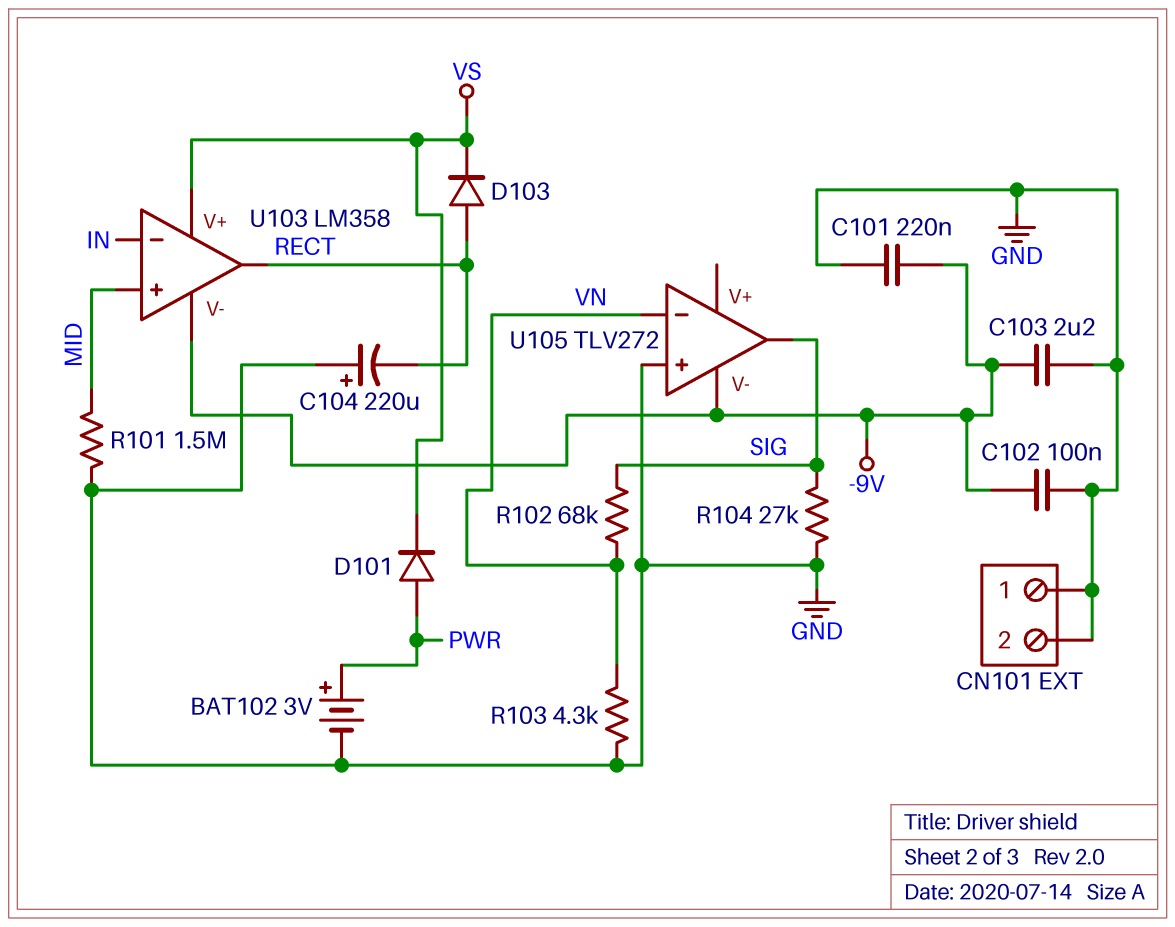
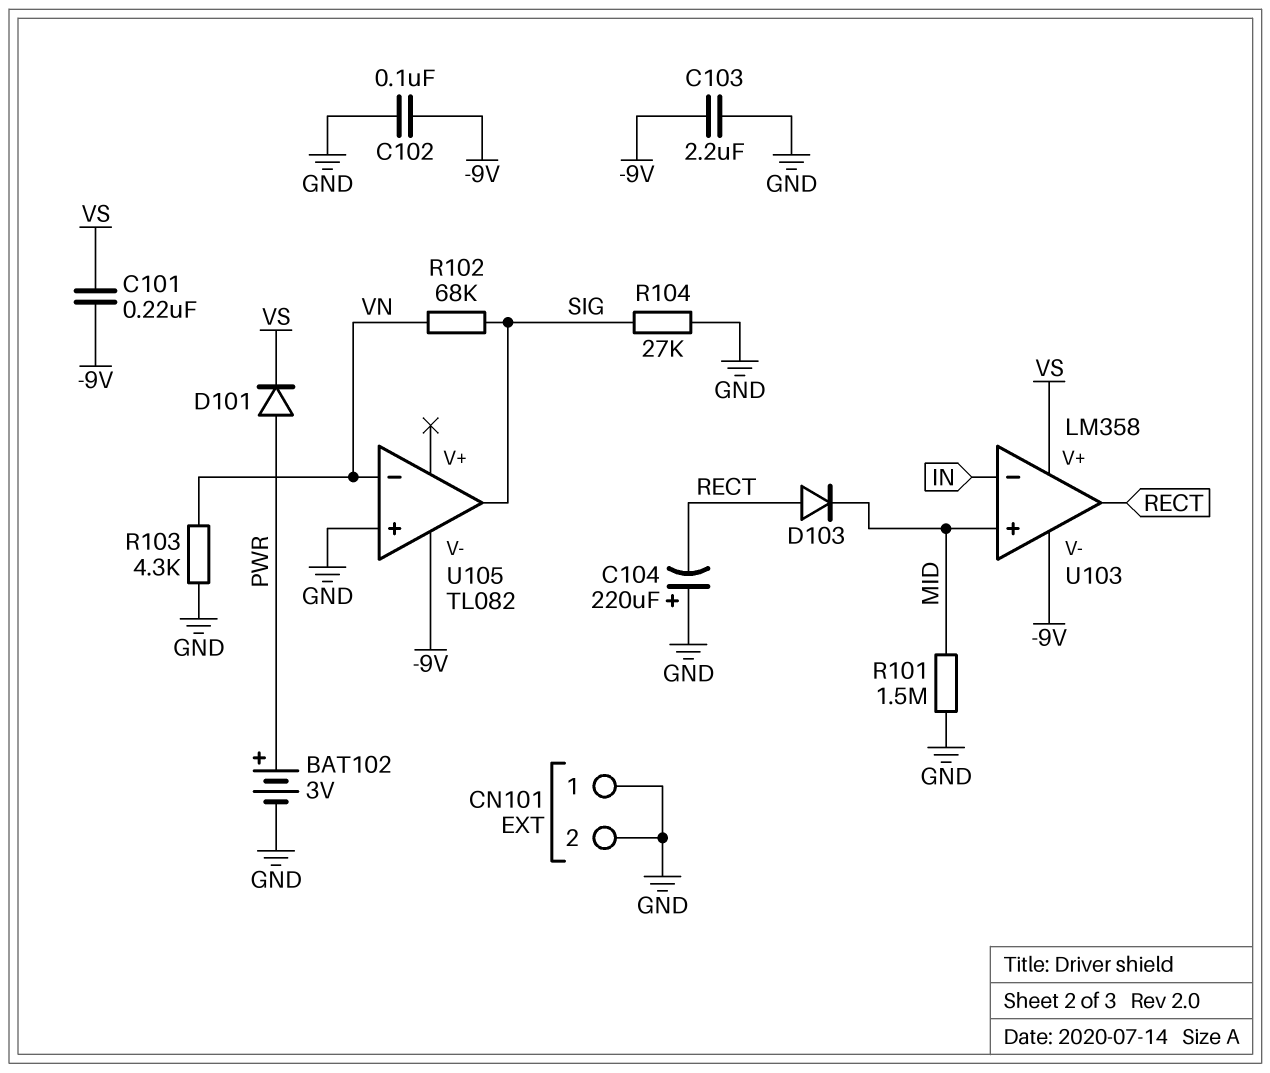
C101: 220nF (-9V, GND) -> 220nF (-9V, VS)
D103: diode (A RECT, K VS) -> diode (A RECT, K MID)
U105: TLV272 -> TL082

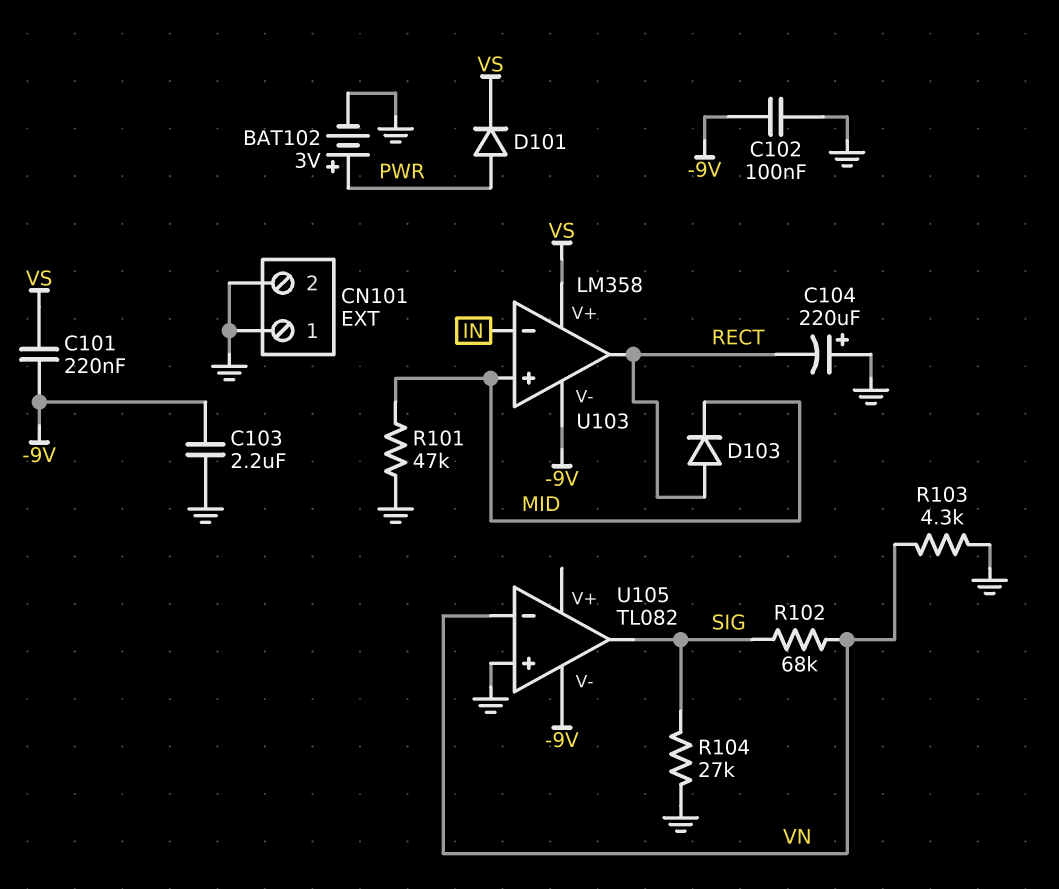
R101: 1.5M (GND, MID) -> 47k (GND, MID)

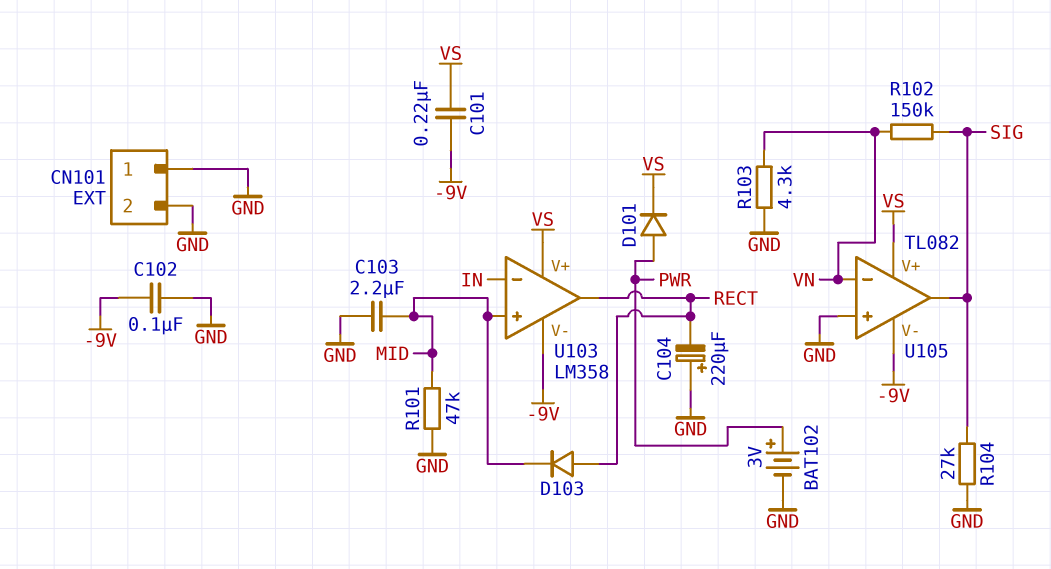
C103: 2.2uF (-9V, GND) -> 2.2uF (GND, MID)
R102: 68k (SIG, VN) -> 150k (SIG, VN)
U105 pin V+: none -> VS

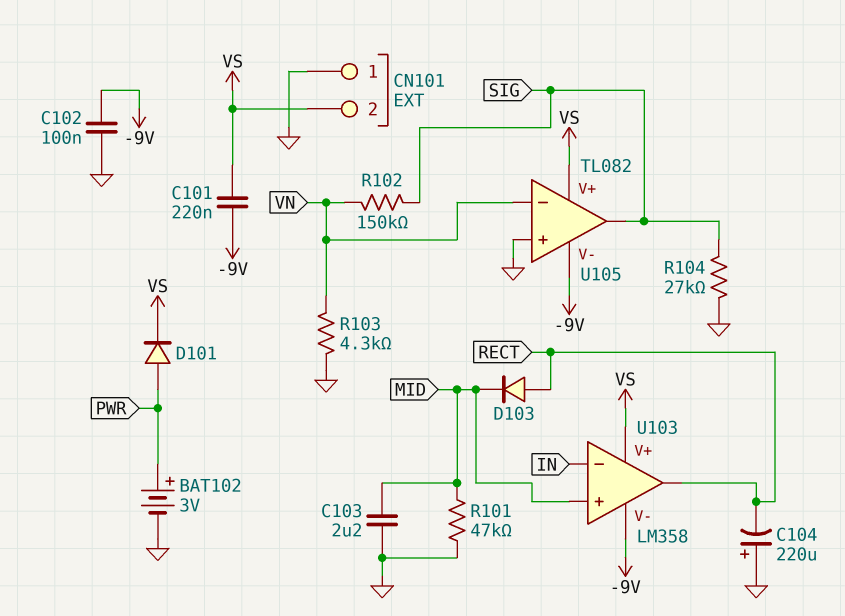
CN101 pin 2: GND -> VS

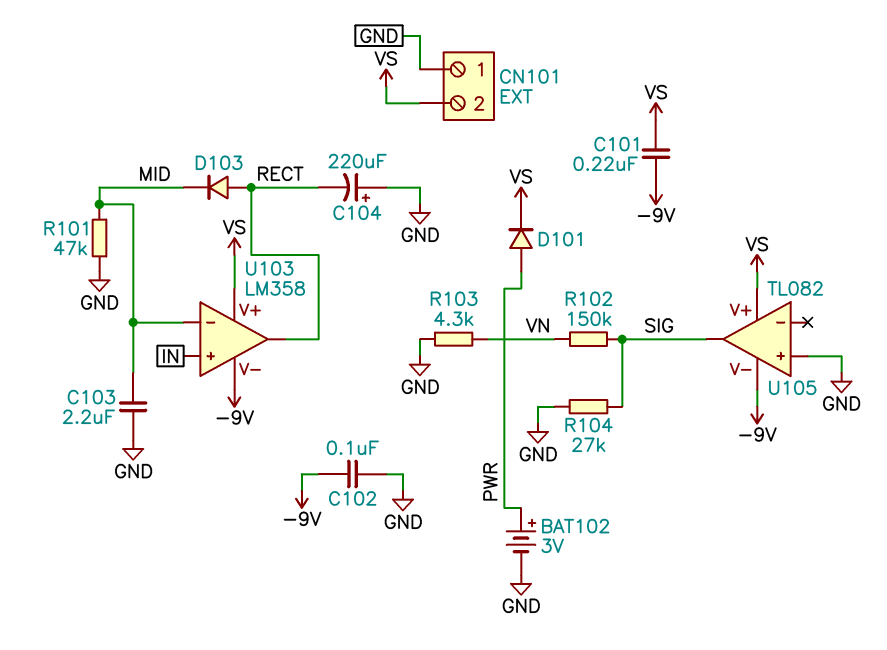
U103 pin in+: MID -> IN
U103 pin in-: IN -> MID
U105 pin in-: VN -> none

